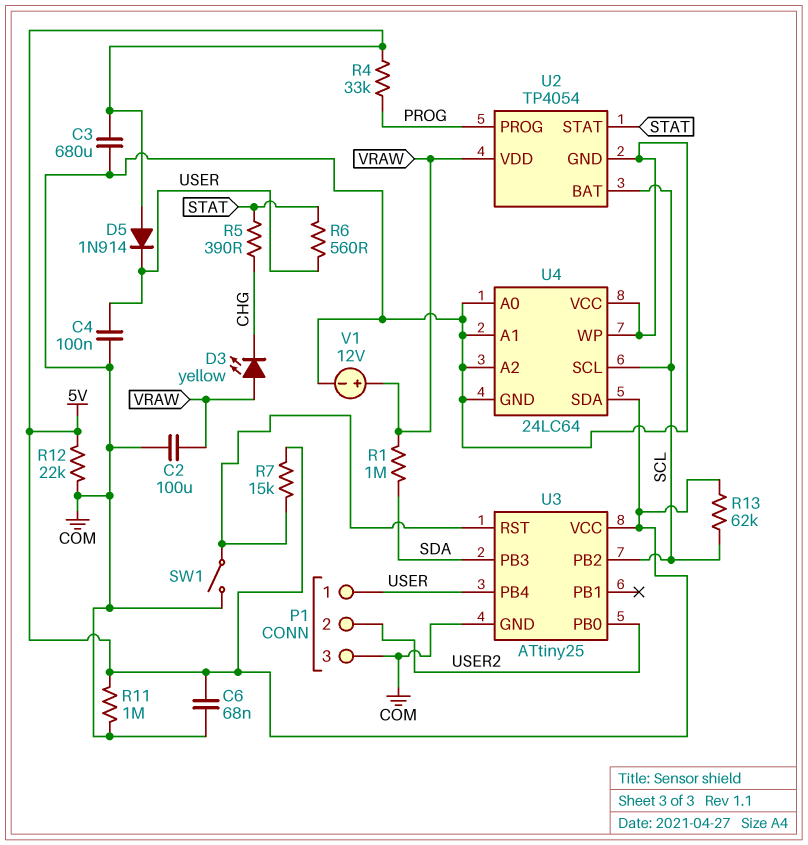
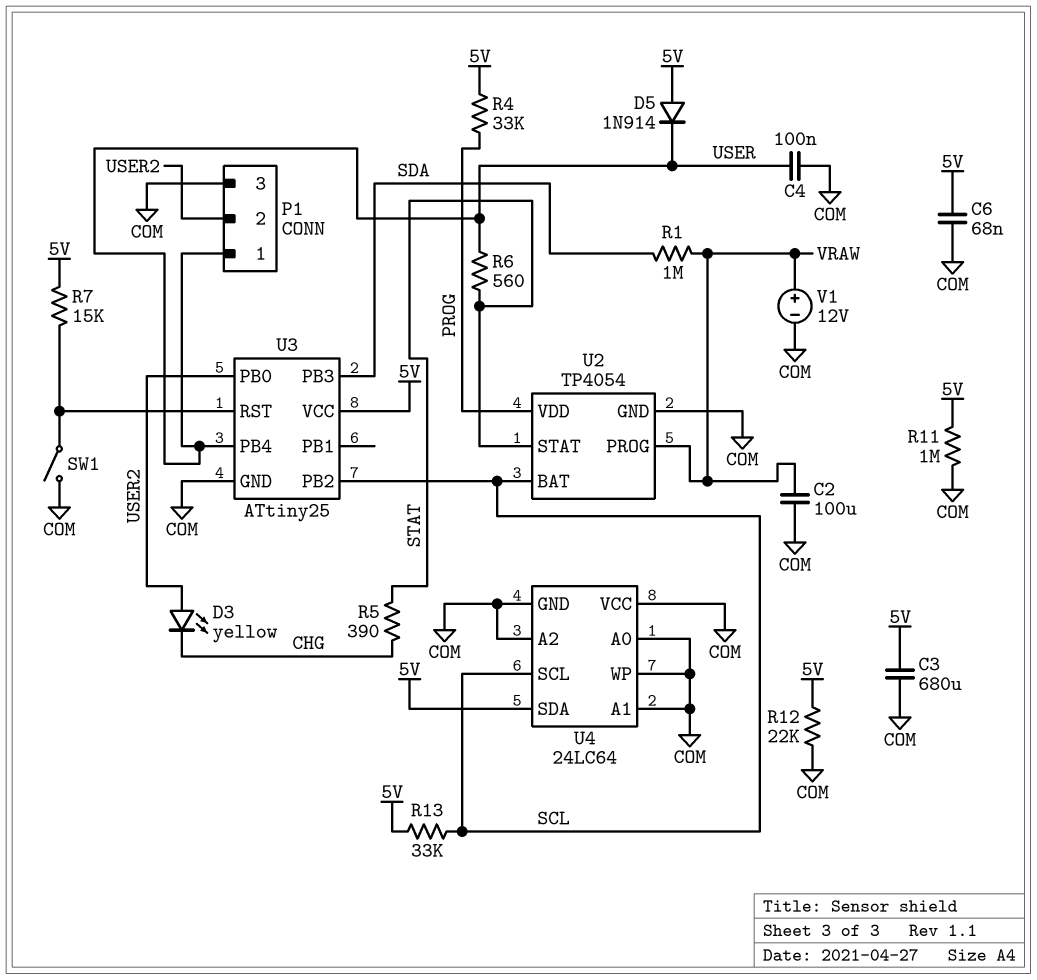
D3: LED yellow (A VRAW, K CHG) -> LED yellow (A USER2, K CHG)
R13: 62k (5V, SCL) -> 33k (5V, SCL)
U2 pin PROG: PROG -> VRAW
U2 pin VDD: VRAW -> PROG

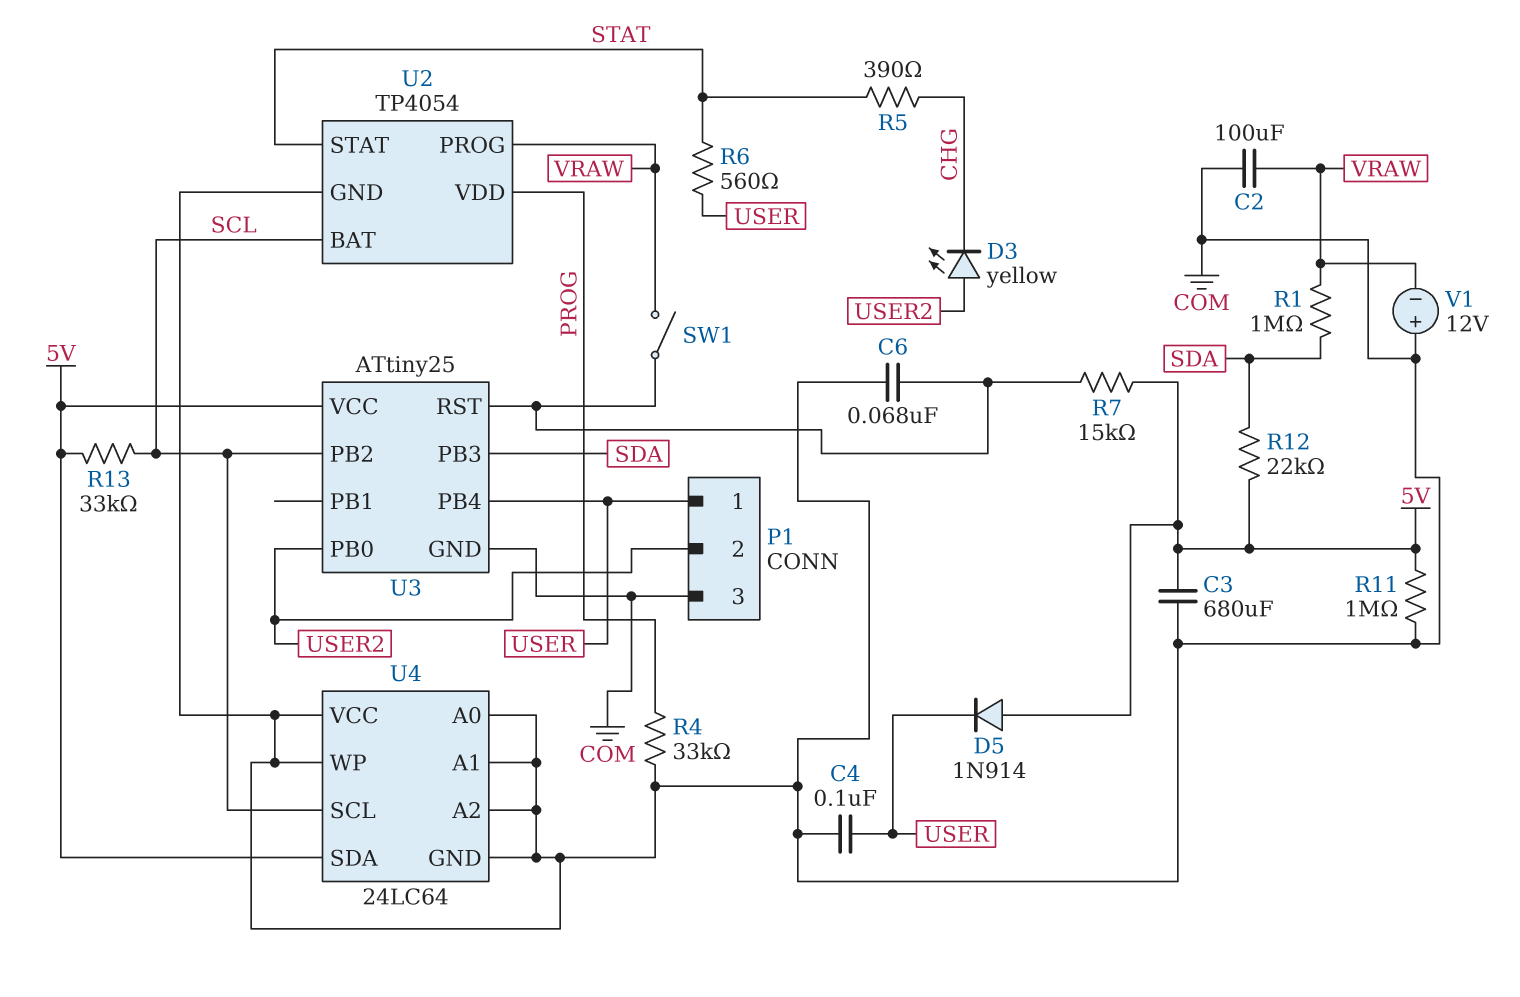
C6: 68nF (5V, COM) -> 68nF (COM, U3/RST)
R4: 33k (5V, PROG) -> 33k (COM, PROG)
R12: 22k (5V, COM) -> 22k (5V, SDA)
SW1: switch (COM, U3/RST) -> switch (U3/RST, VRAW)
V1: 12V (plus VRAW, minus COM) -> 12V (plus COM, minus VRAW)

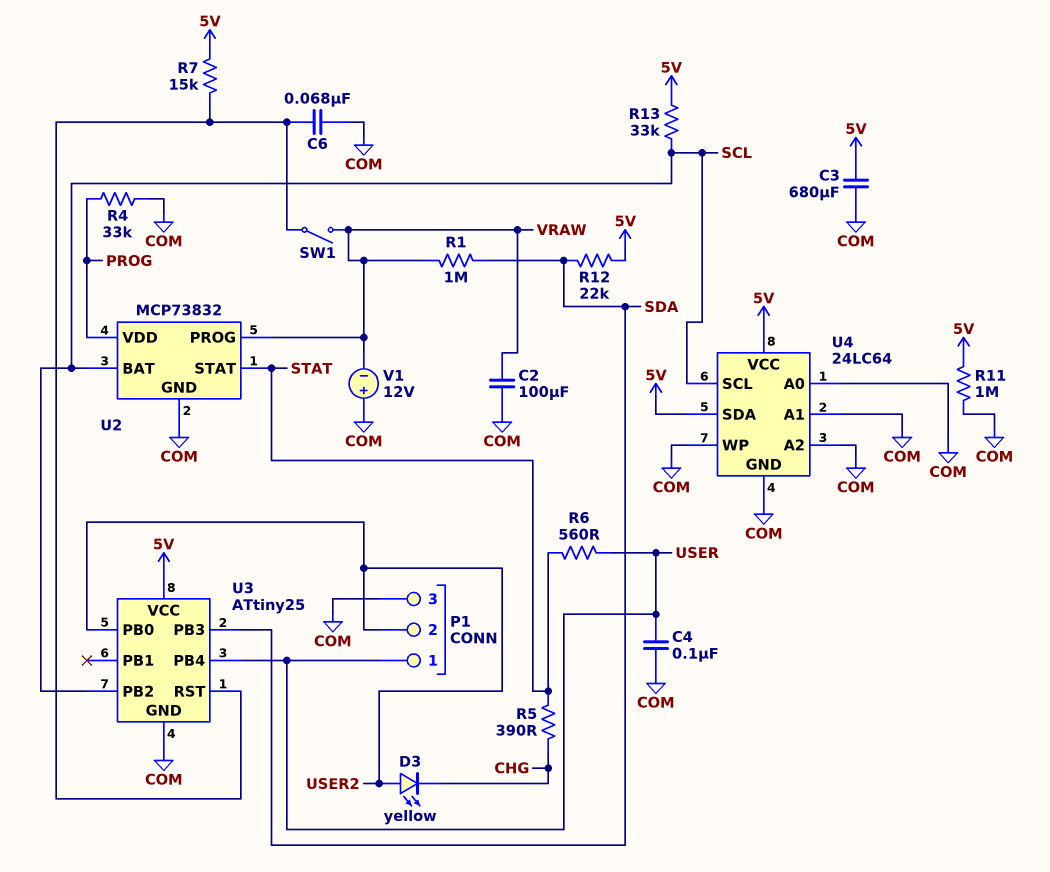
D5: diode 1N914 (A 5V, K USER) -> none
U2: TP4054 -> MCP73832
U4 pin VCC: COM -> 5V

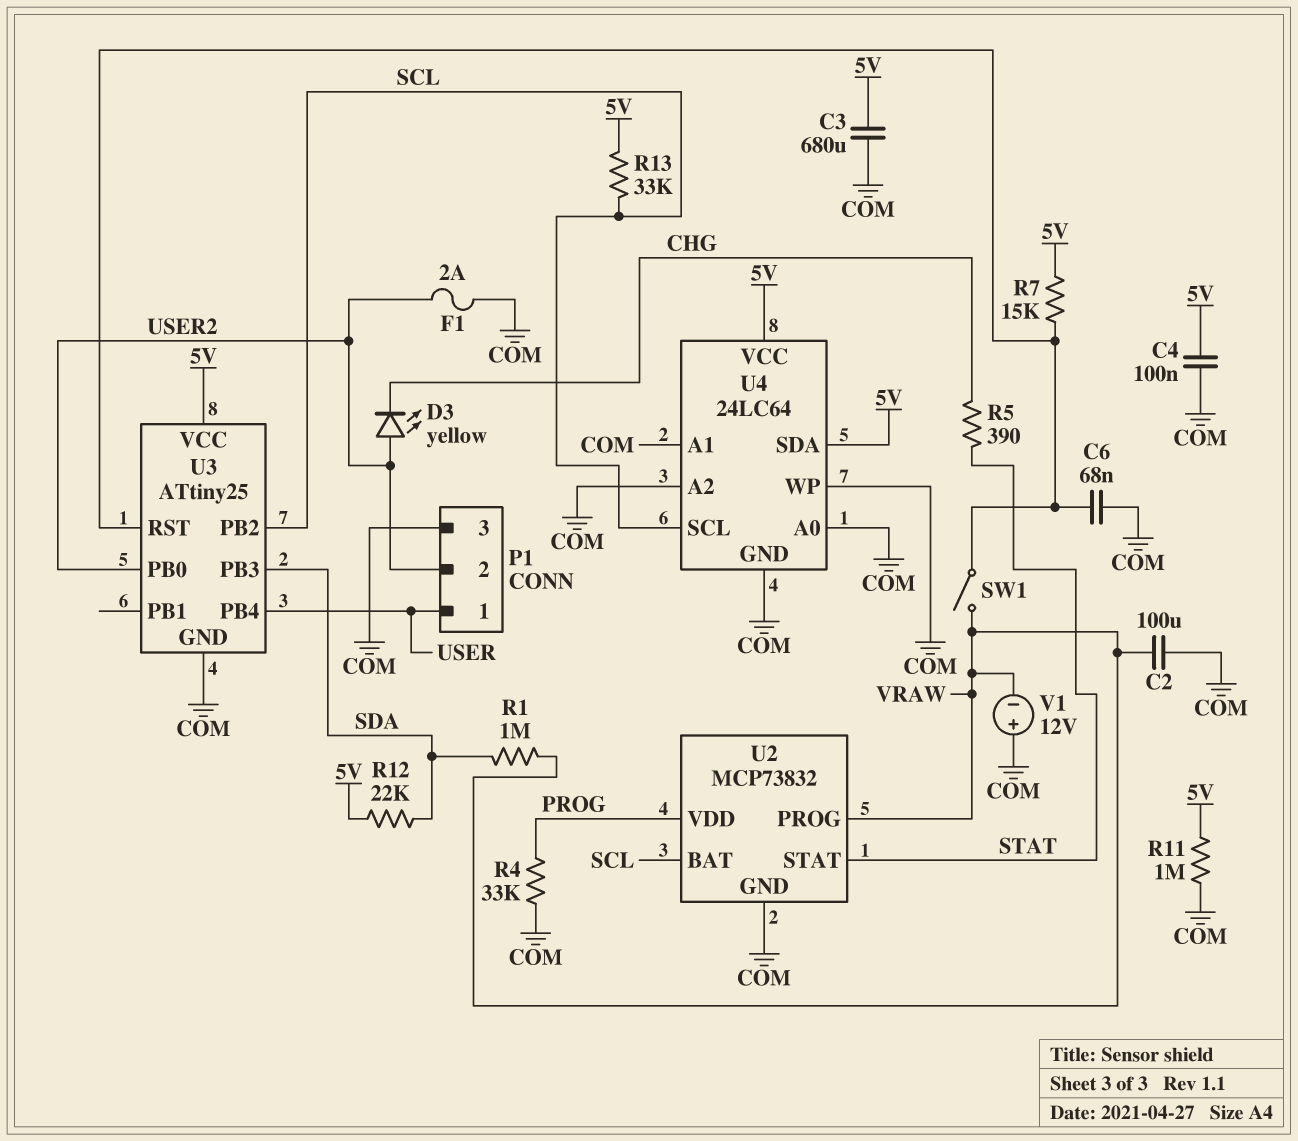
C4: 100nF (COM, USER) -> 100nF (5V, COM)
F1: none -> 2A (COM, USER2)
R6: 560 (STAT, USER) -> none

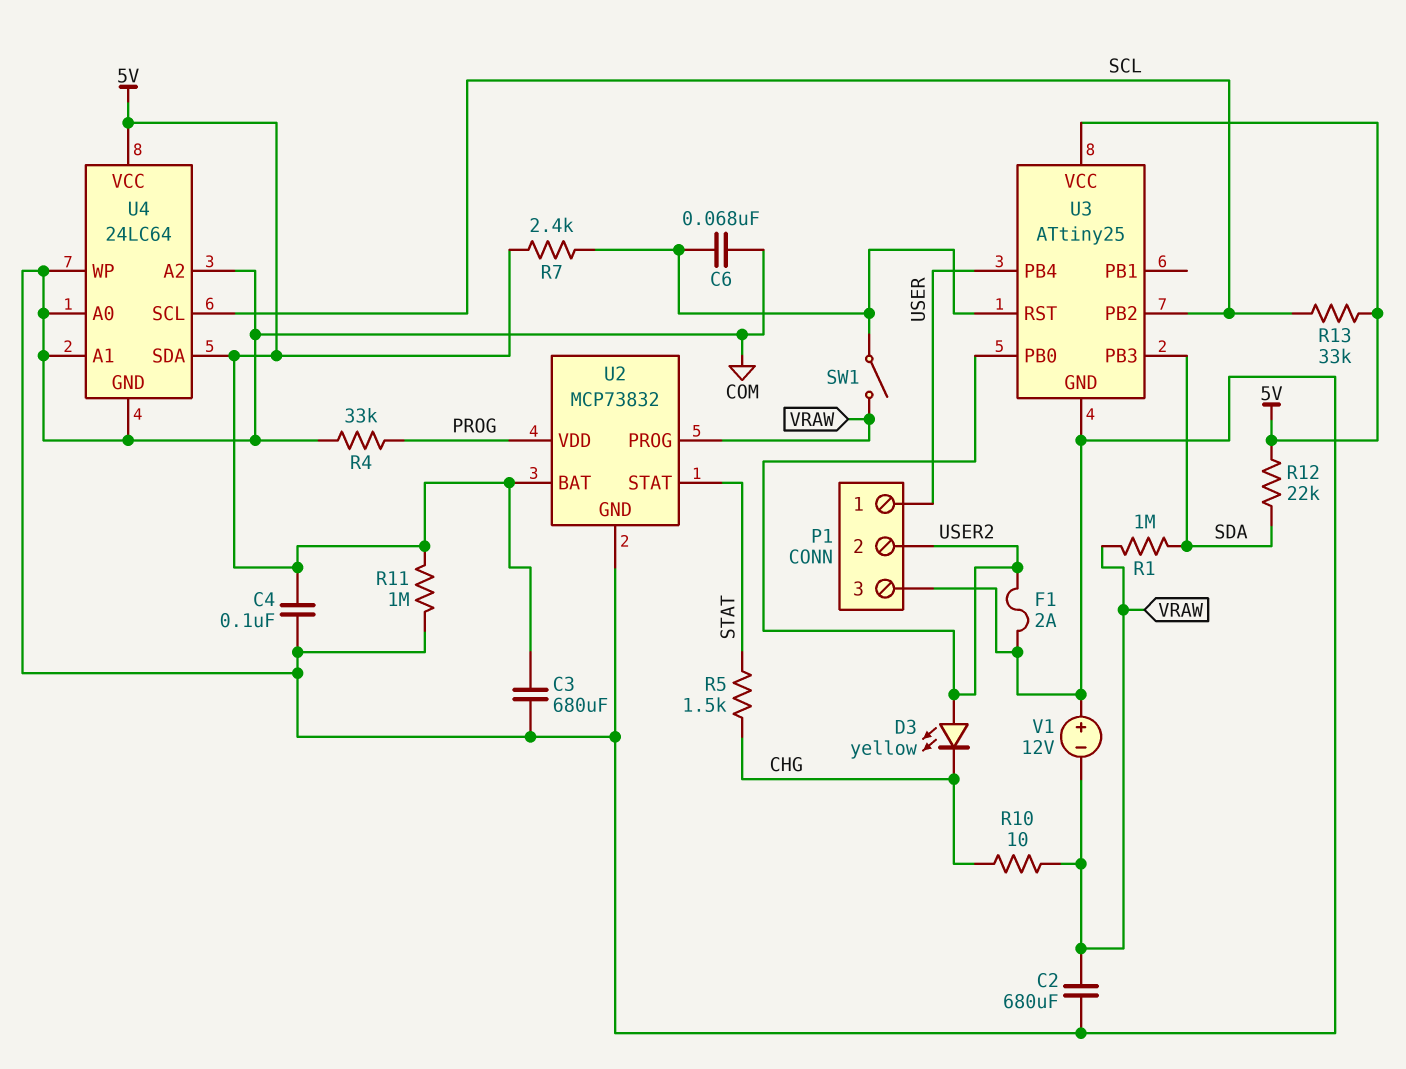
C2: 100uF (COM, VRAW) -> 680uF (COM, VRAW)
R5: 390 (CHG, STAT) -> 1.5k (CHG, STAT)
R7: 15k (5V, U3/RST) -> 2.4k (5V, U3/RST)
R10: none -> 10 (CHG, VRAW)
U2 pin BAT: SCL -> 5V

